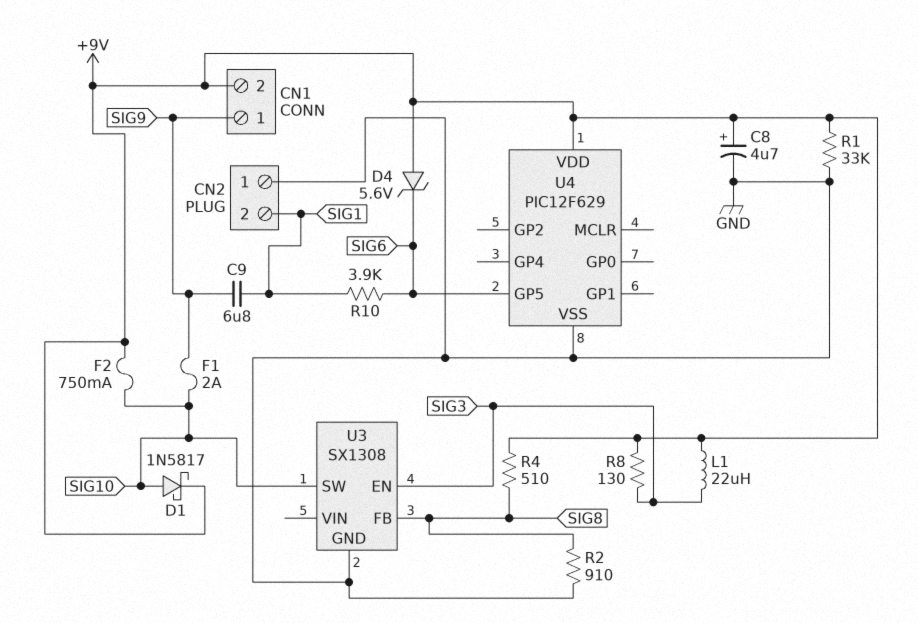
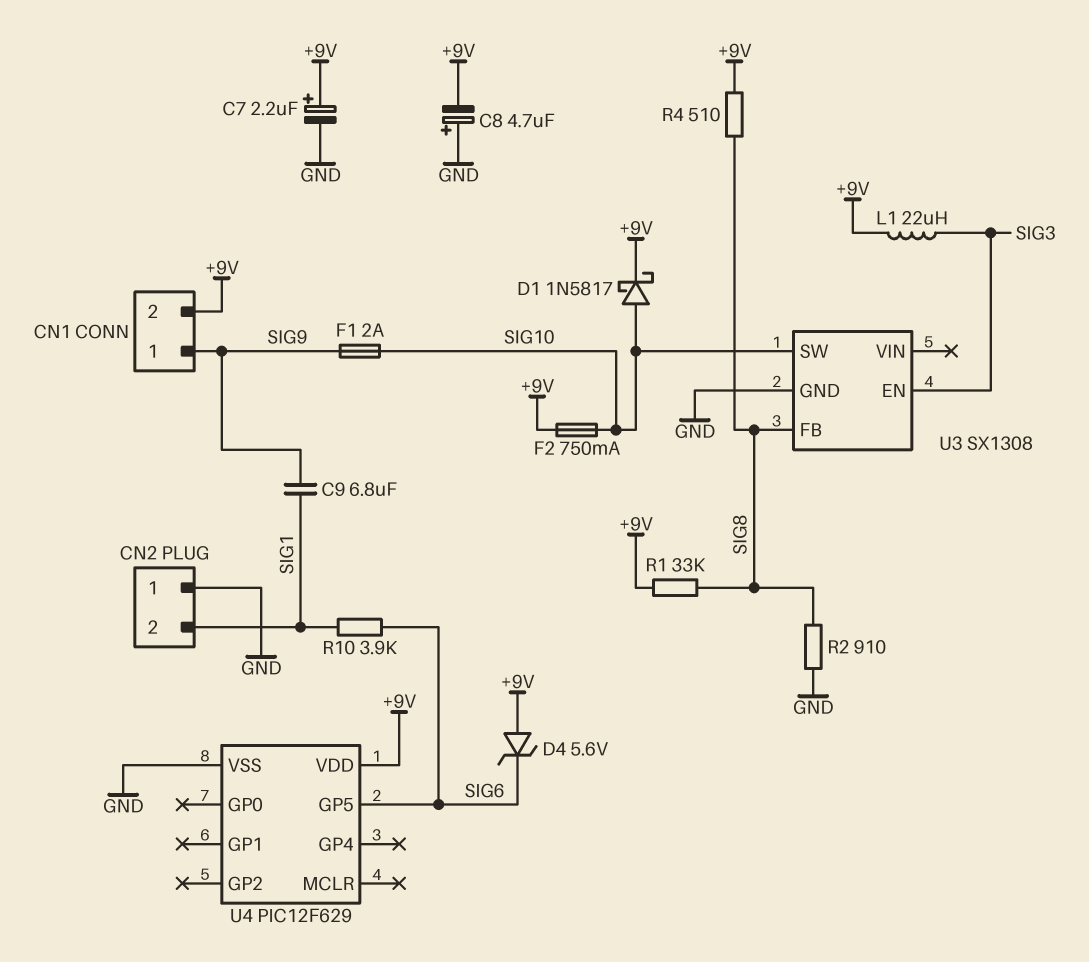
C7: none -> 2.2uF (plus +9V, minus GND)
C8: 4.7uF (plus +9V, minus GND) -> 4.7uF (plus GND, minus +9V)
R1: 33k (+9V, GND) -> 33k (+9V, SIG8)
R8: 130 (+9V, SIG3) -> none

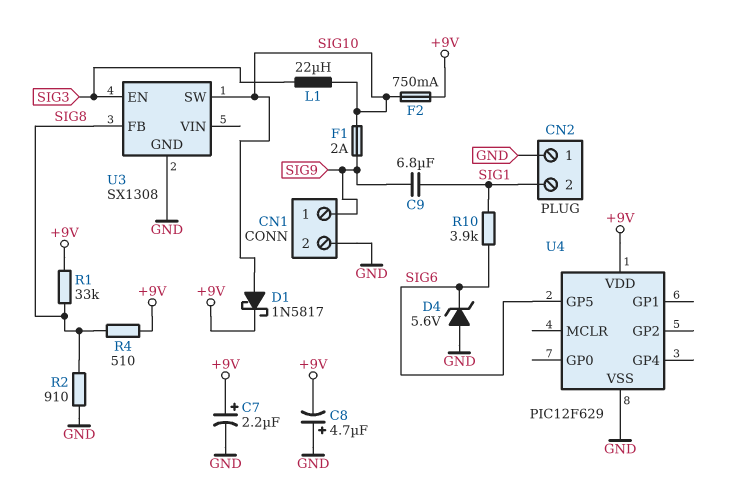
CN1 pin 2: +9V -> GND
D4: zener 5.6V (A +9V, K SIG6) -> zener 5.6V (A GND, K SIG6)
L1: 22uH (+9V, SIG3) -> 22uH (SIG3, SIG10)

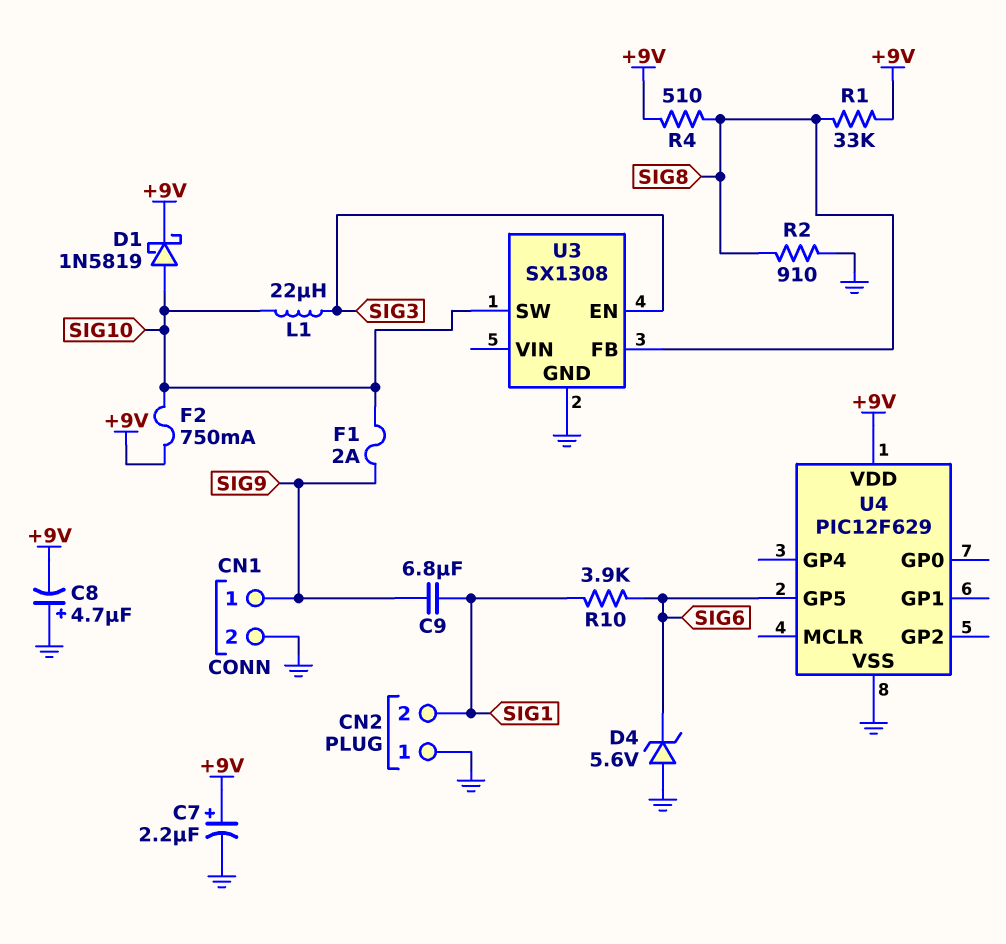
D1: schottky 1N5817 (A SIG10, K +9V) -> schottky 1N5819 (A SIG10, K +9V)

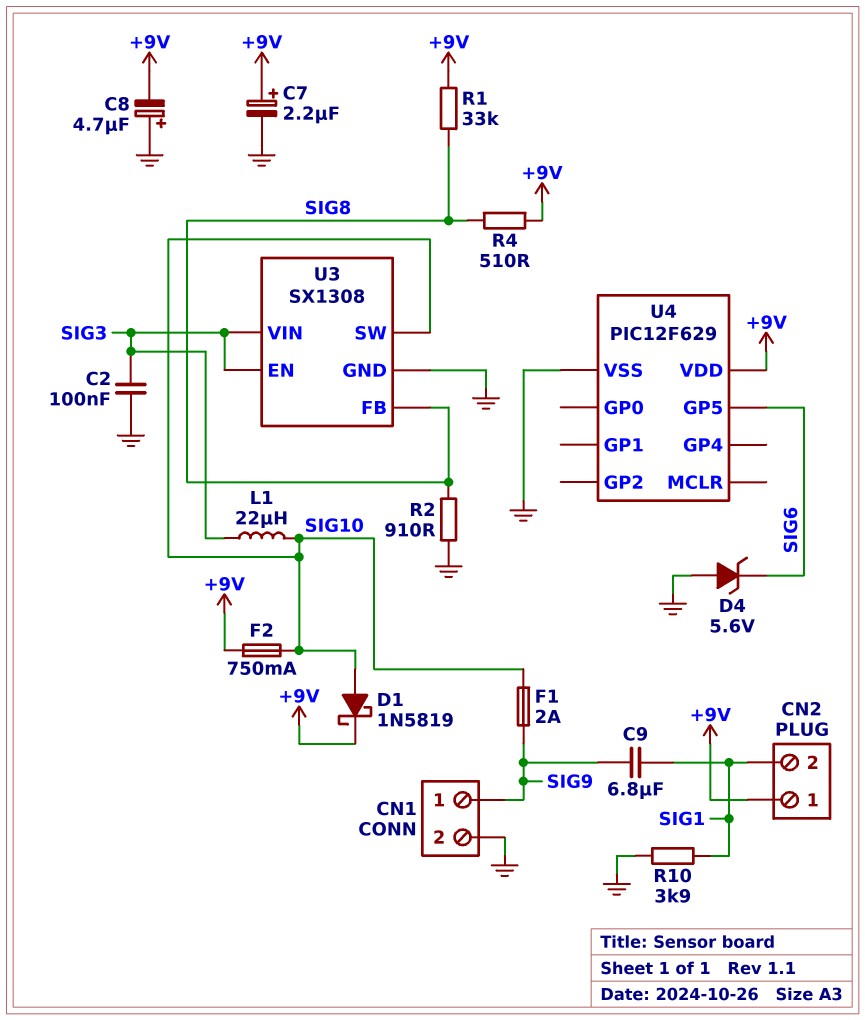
C2: none -> 100nF (GND, SIG3)
CN2 pin 1: GND -> +9V
R10: 3.9k (SIG1, SIG6) -> 3.9k (GND, SIG1)
U3 pin VIN: none -> SIG3

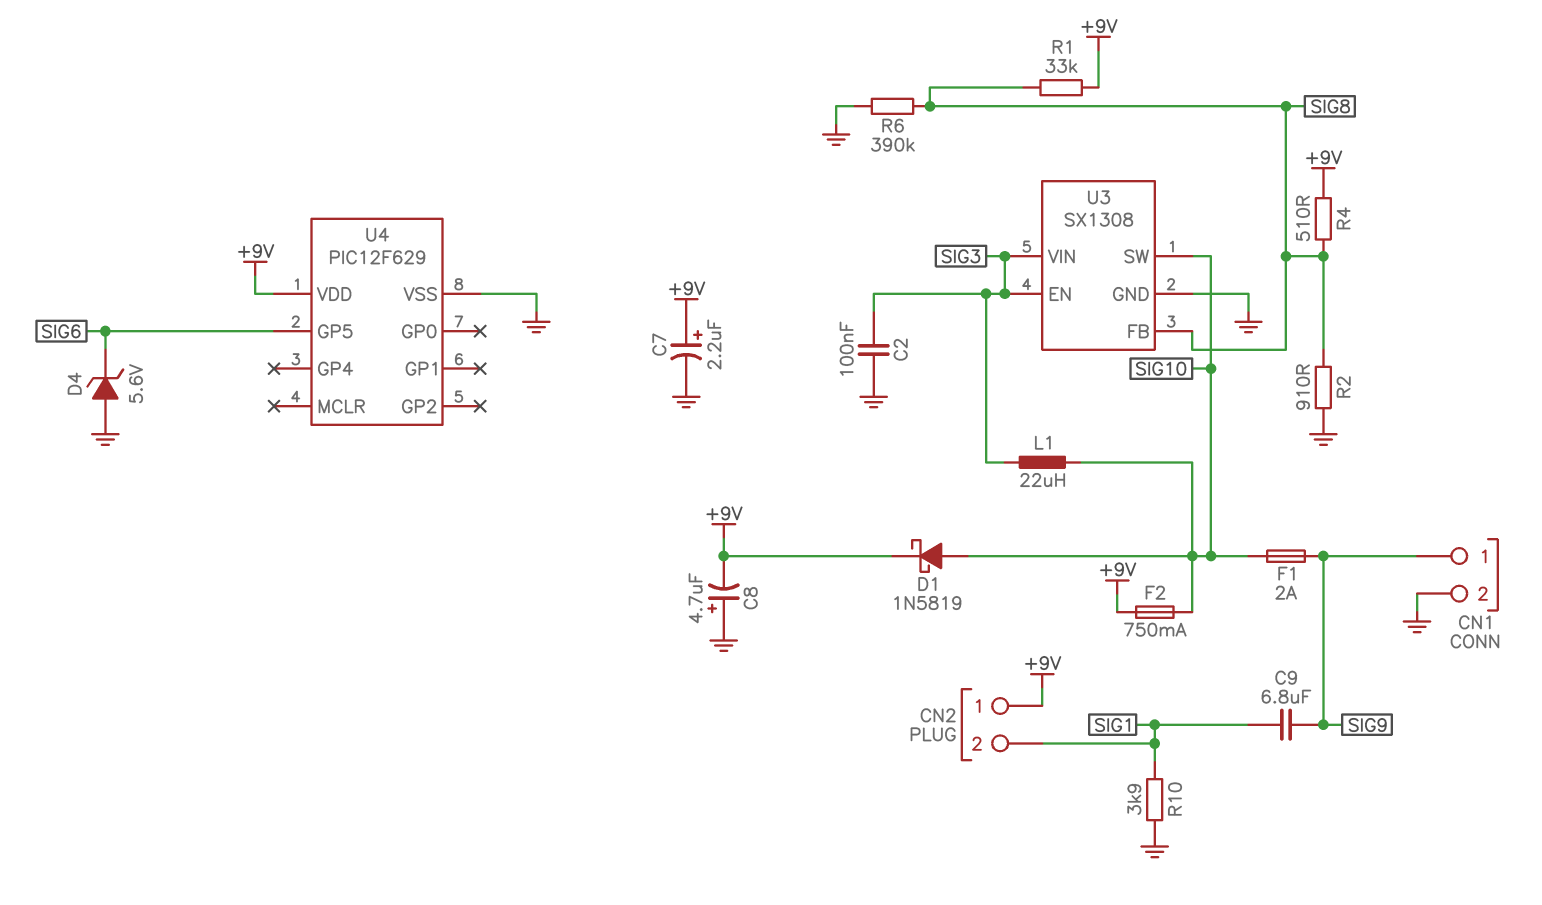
R6: none -> 390k (GND, SIG8)

